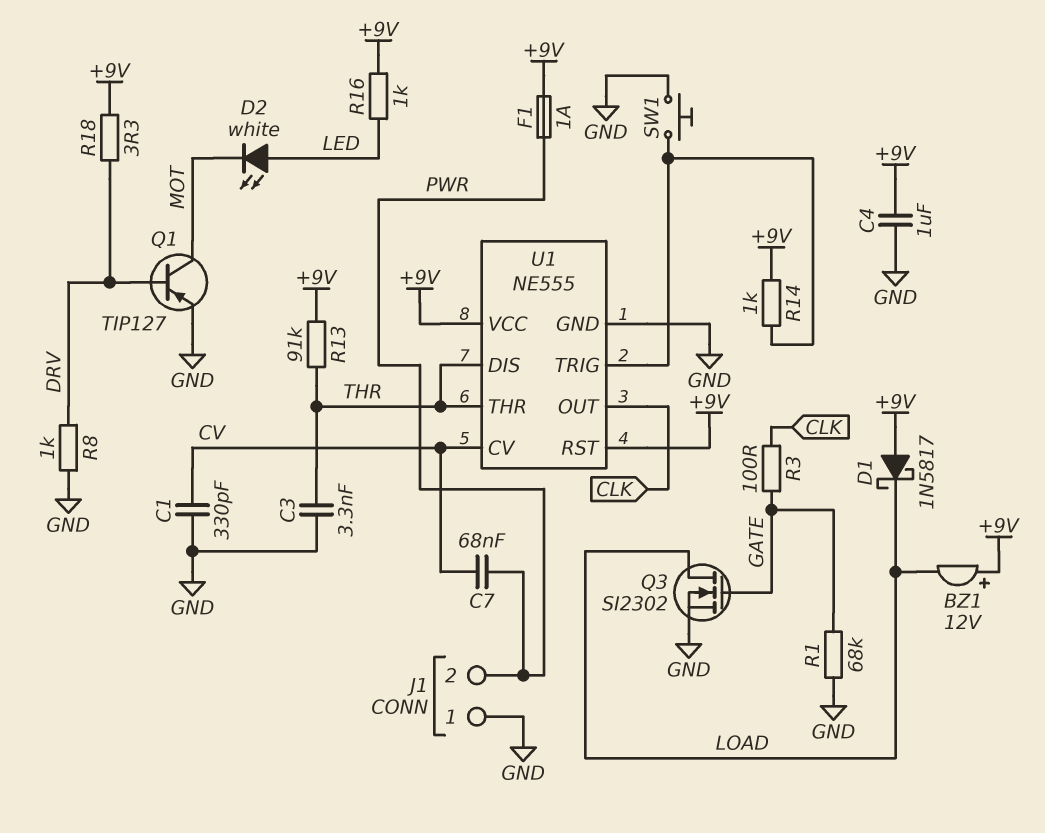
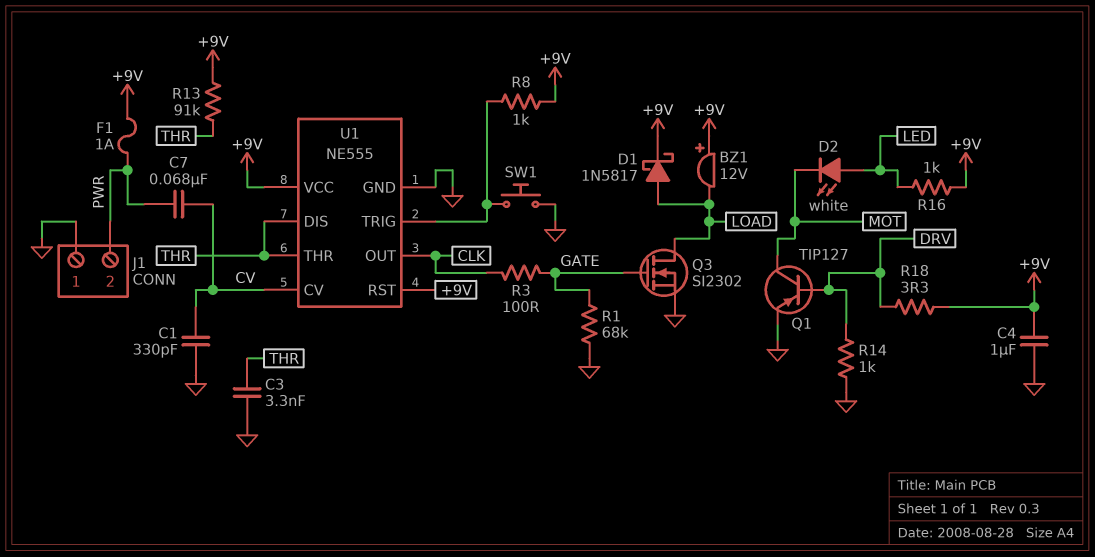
D1: schottky 1N5817 (A +9V, K LOAD) -> schottky 1N5817 (A LOAD, K +9V)
R8: 1k (DRV, GND) -> 1k (+9V, U1/TRIG)
R14: 1k (+9V, U1/TRIG) -> 1k (DRV, GND)

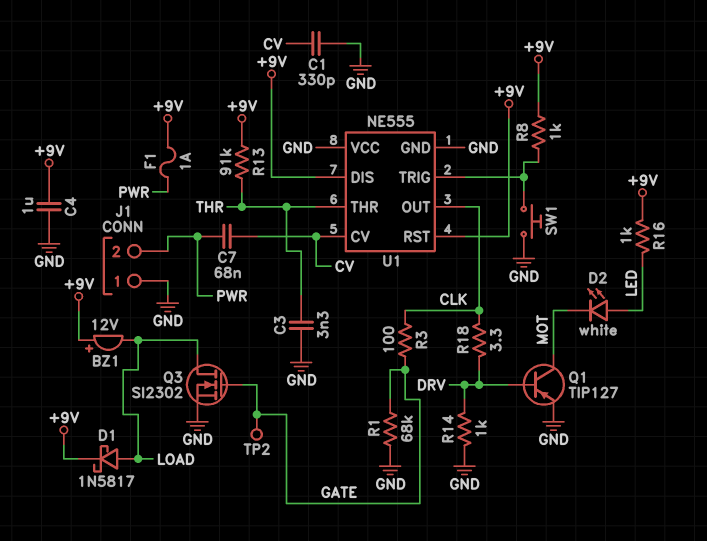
R18: 3.3 (+9V, DRV) -> 3.3 (CLK, DRV)
TP2: none -> test point (GATE)
U1 pin DIS: THR -> +9V
U1 pin VCC: +9V -> GND

